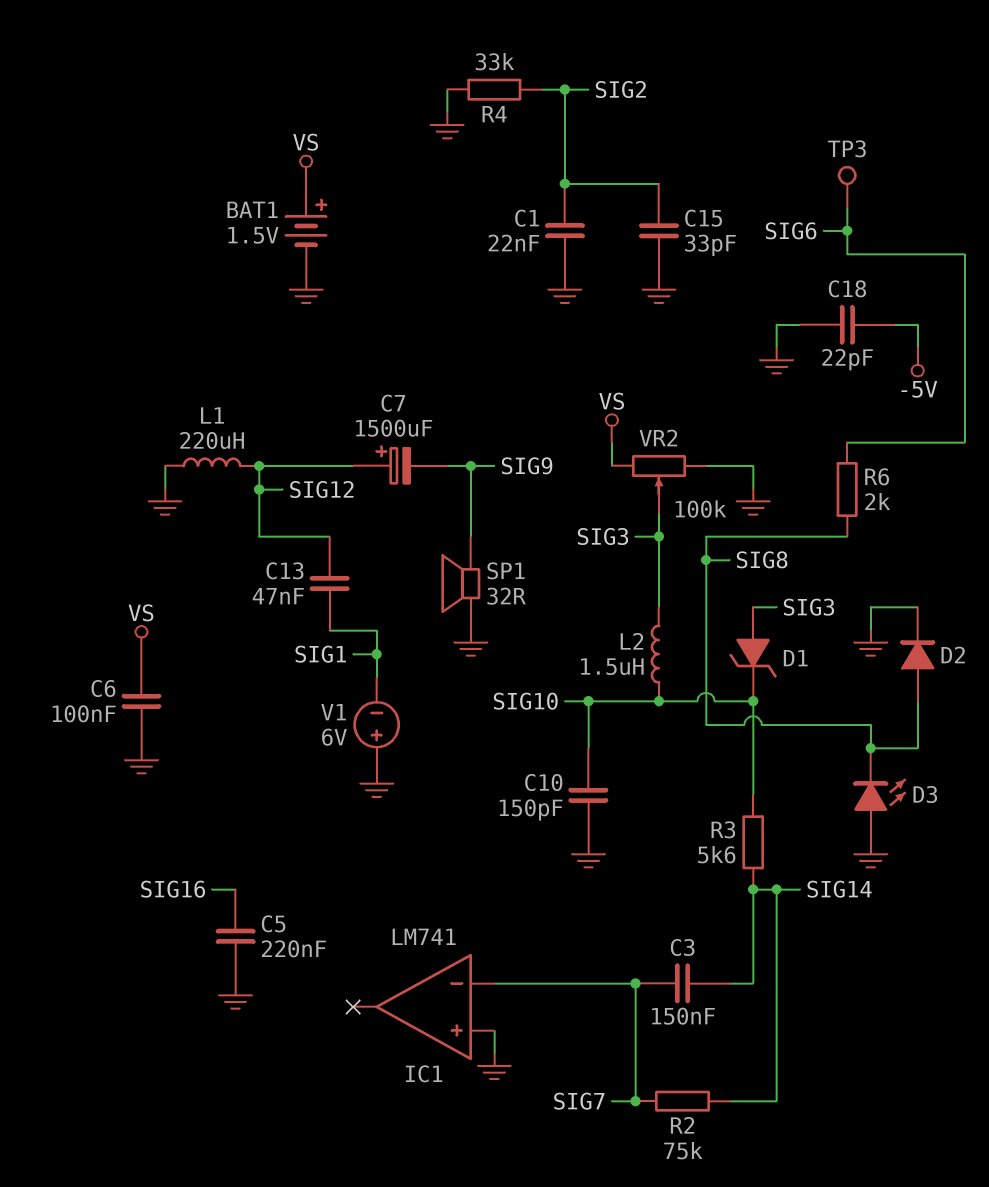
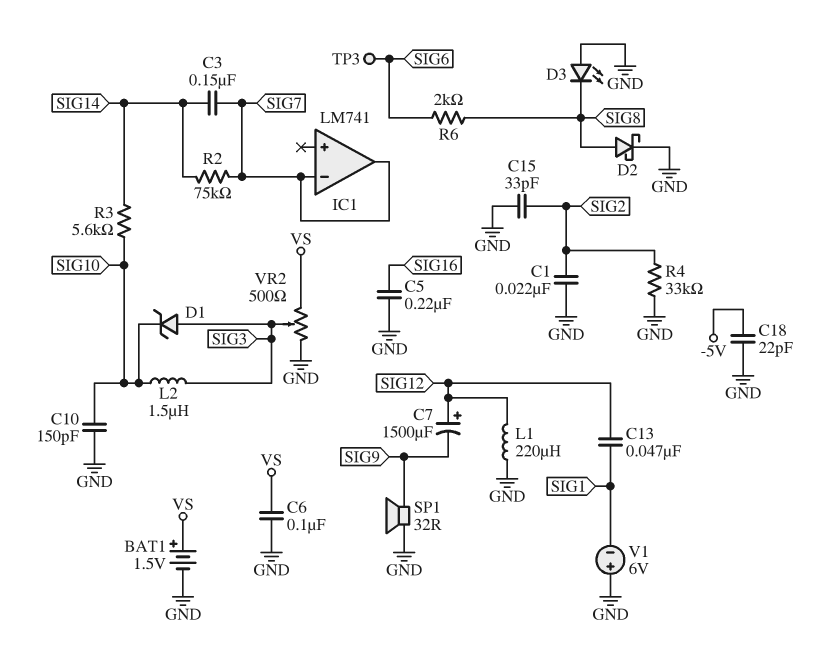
D2: diode (A SIG8, K GND) -> schottky (A SIG8, K GND)
IC1 pin in+: GND -> none
IC1 pin out: none -> SIG7
VR2: 100k (GND, VS, wiper SIG3) -> 500 (GND, VS, wiper SIG3)

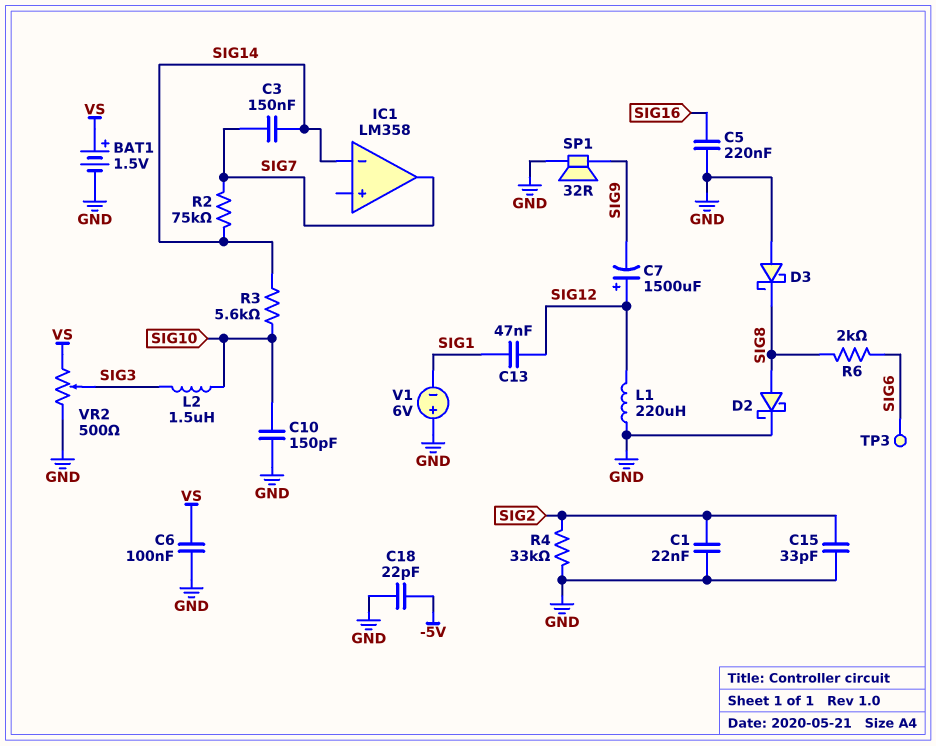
D1: zener (A SIG3, K SIG10) -> none
D3: LED (A GND, K SIG8) -> schottky (A GND, K SIG8)
IC1: LM741 -> LM358
IC1 pin in-: SIG7 -> SIG14

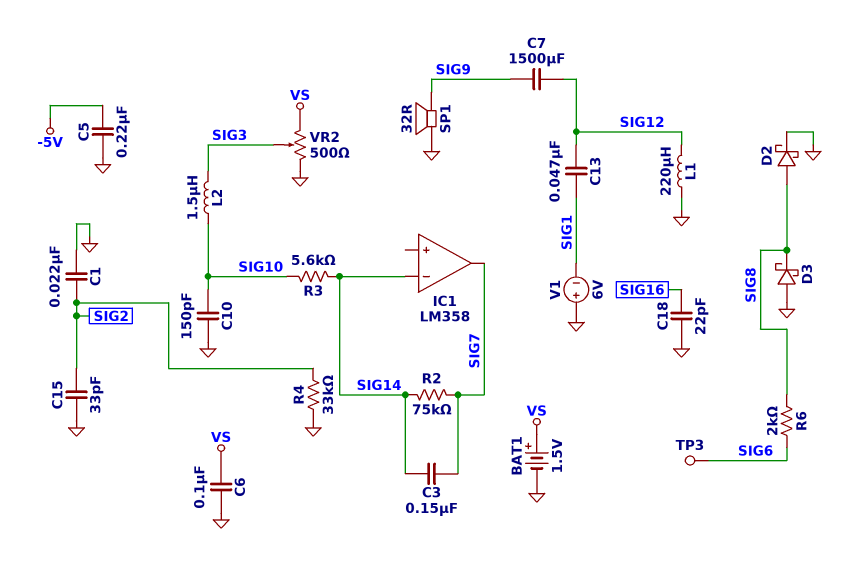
C5: 220nF (GND, SIG16) -> 220nF (-5V, GND)
C7: 1500uF (plus SIG12, minus SIG9) -> 1500uF (SIG9, SIG12)
C18: 22pF (-5V, GND) -> 22pF (GND, SIG16)

